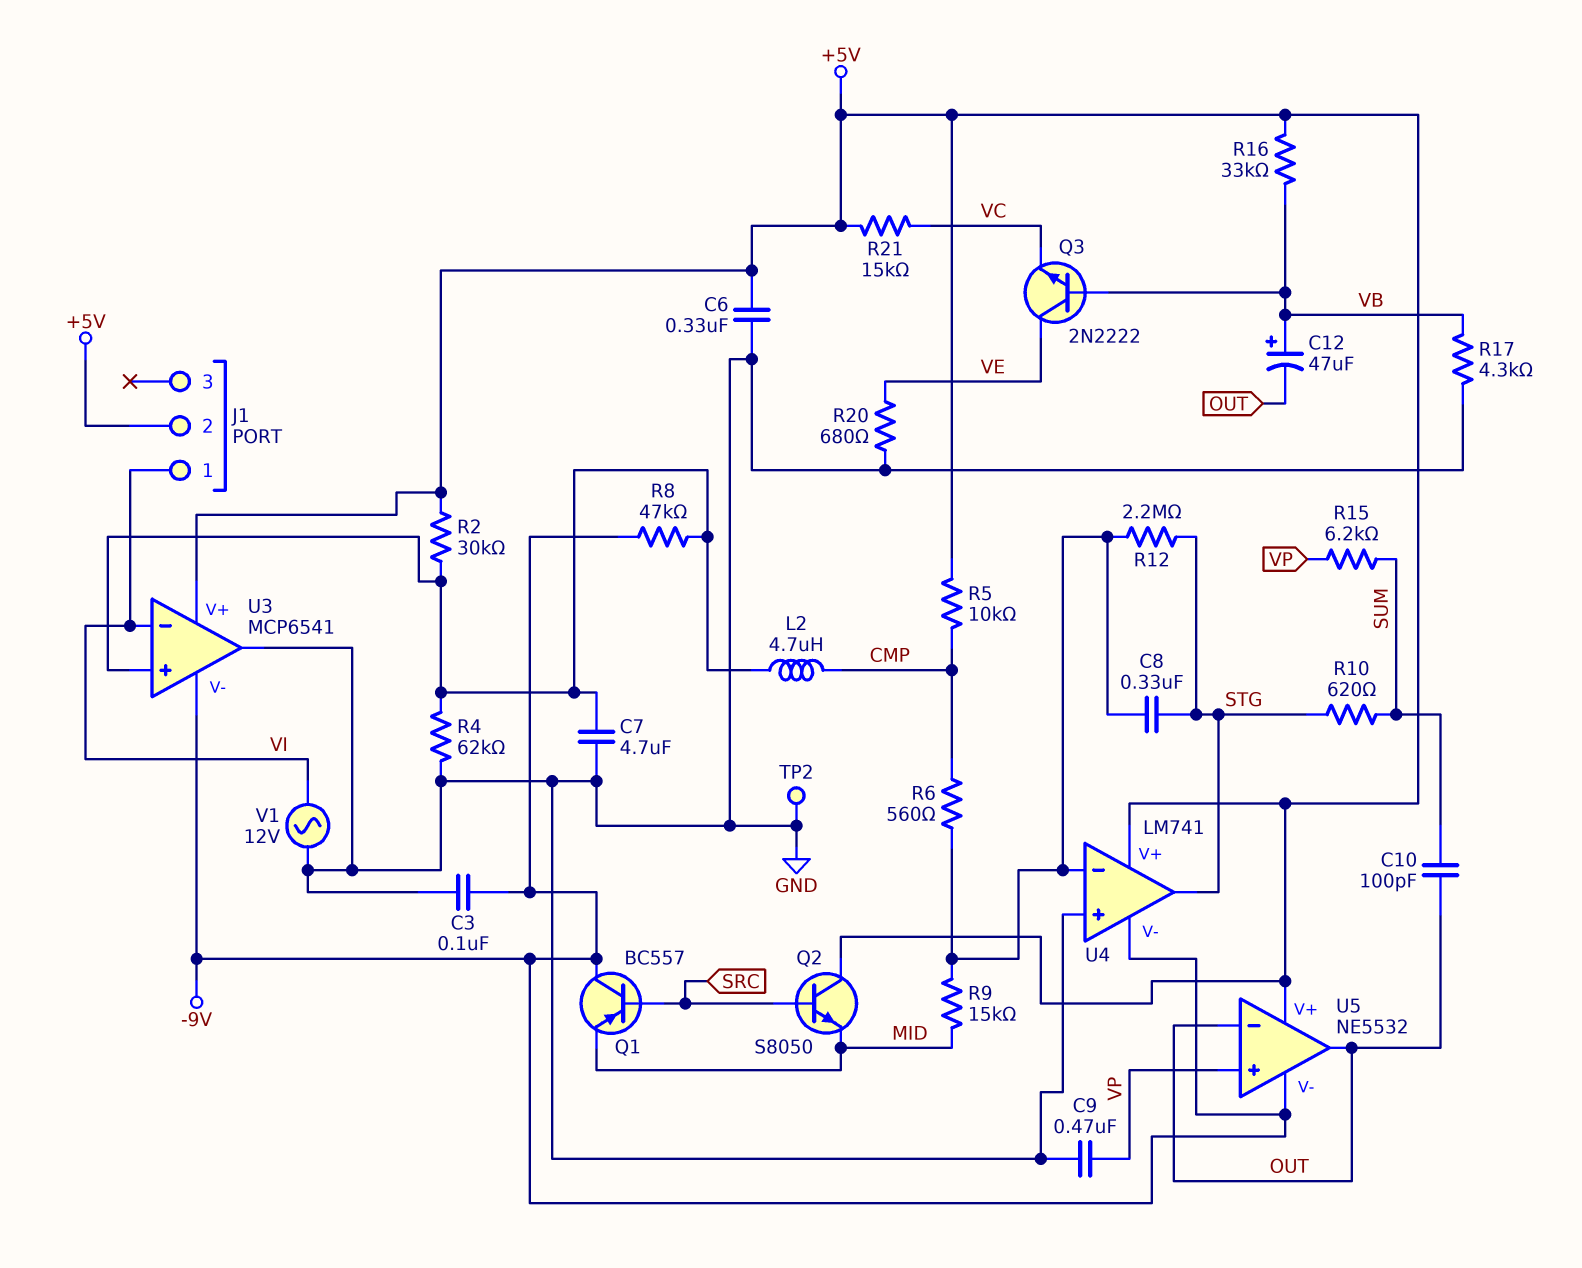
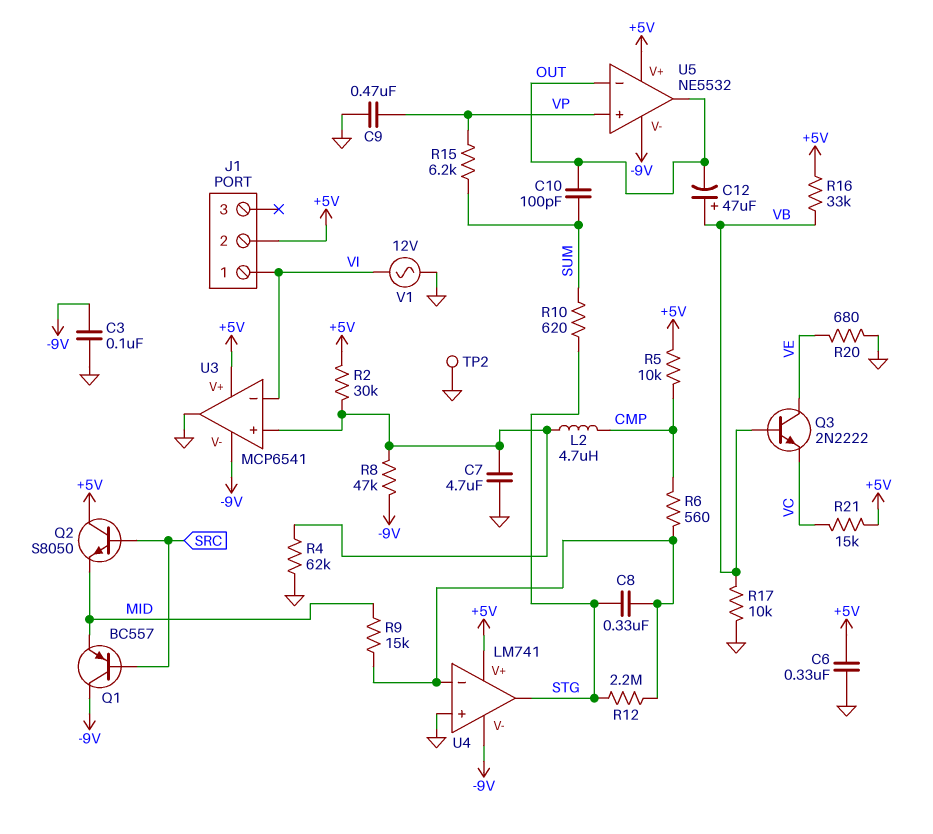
R17: 4.3k (GND, VB) -> 10k (GND, VB)

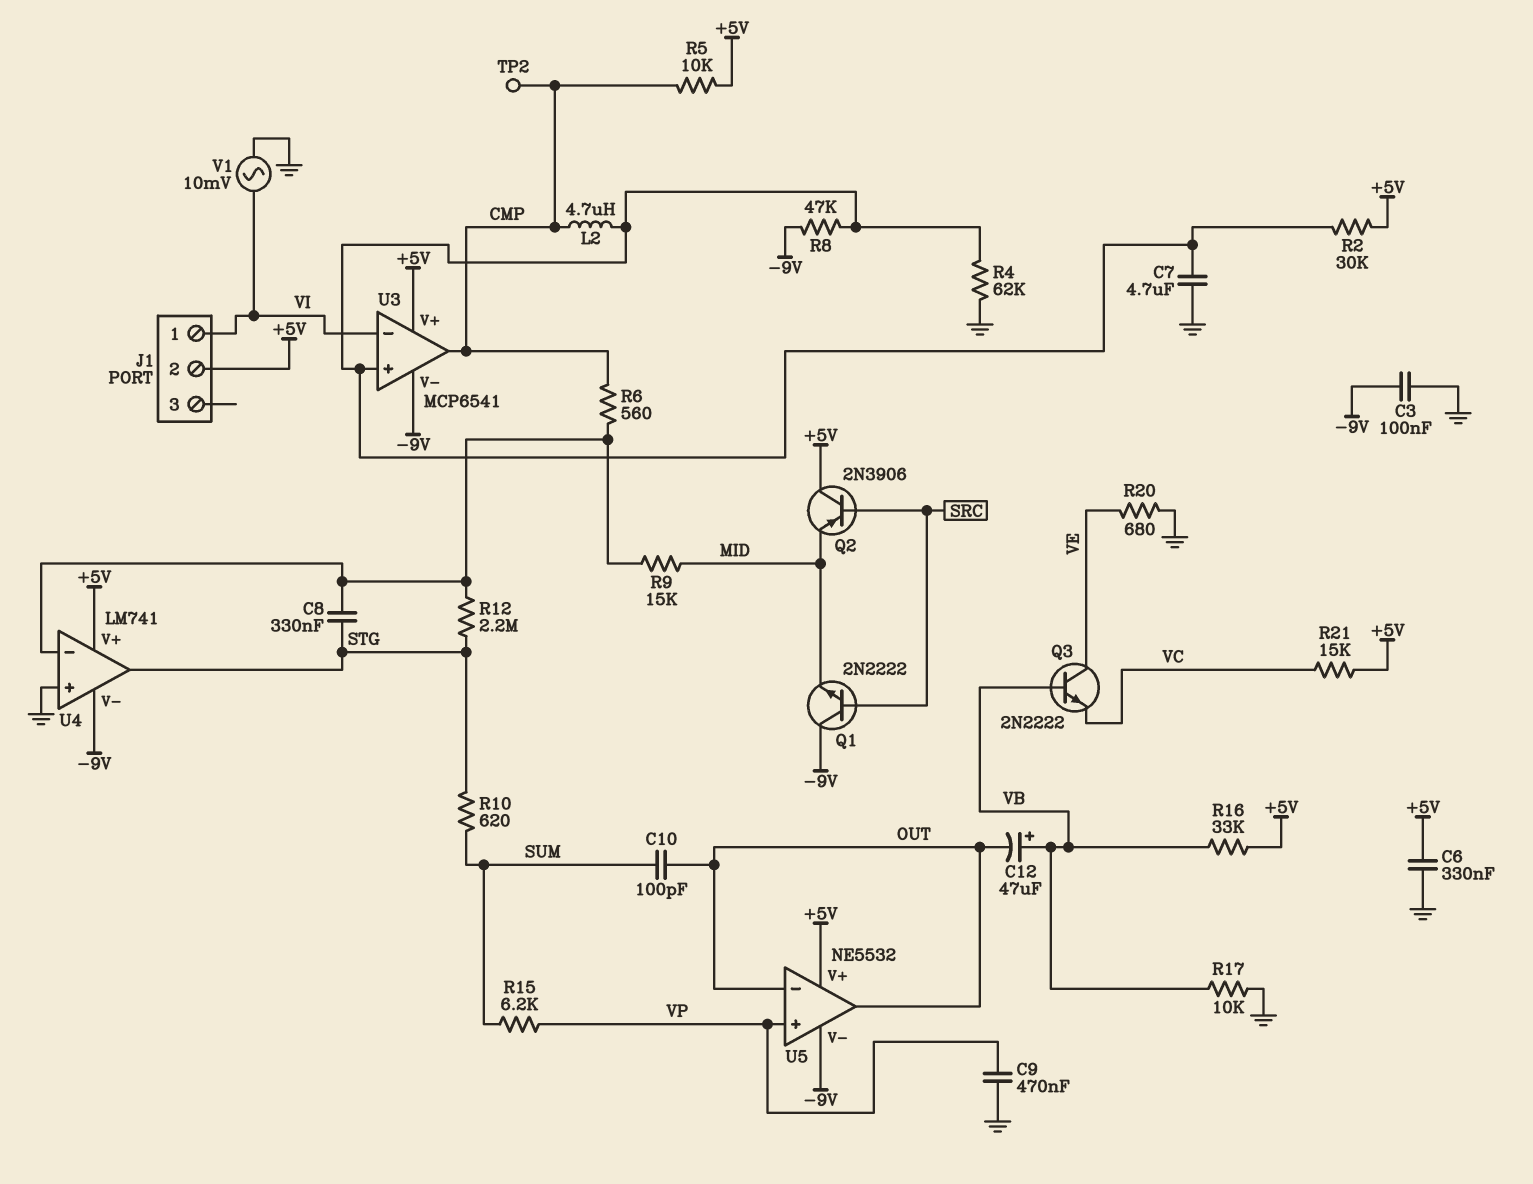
Q1: PNP BC557 (B SRC, C -9V, E MID) -> NPN 2N2222 (B SRC, C -9V, E MID)
Q2: NPN S8050 (B SRC, C +5V, E MID) -> PNP 2N3906 (B SRC, C +5V, E MID)
TP2: test point (GND) -> test point (CMP)
U3 pin out: GND -> CMP
V1: AC 12V (GND, VI) -> AC 10mV (GND, VI)

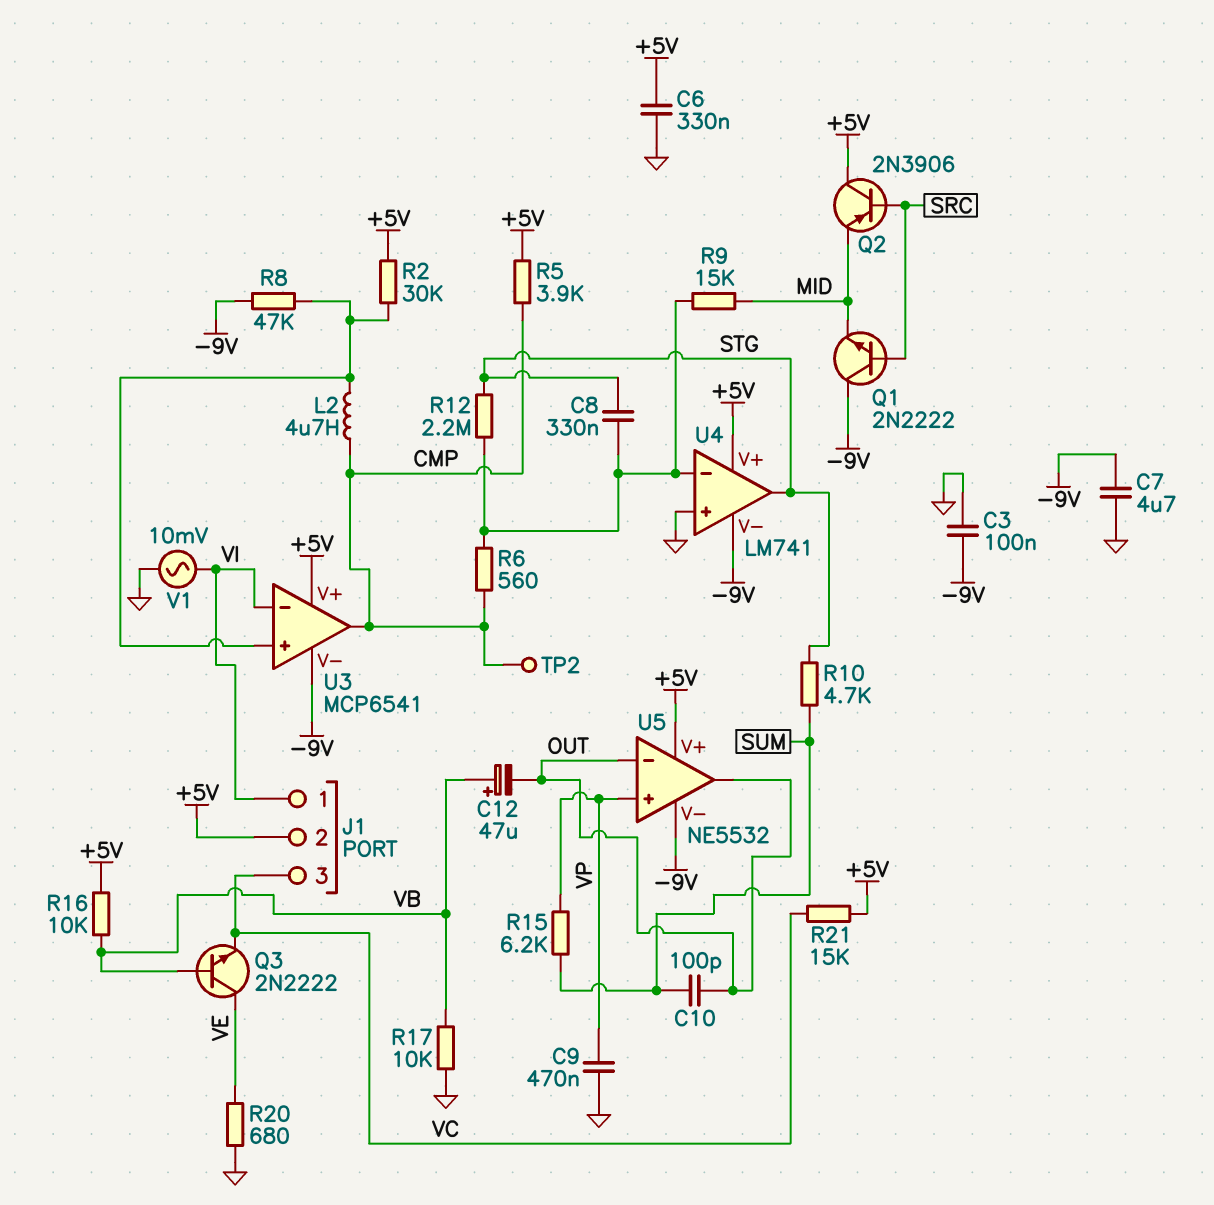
C7: 4.7uF (GND, U3/in+) -> 4.7uF (-9V, GND)
J1 pin 3: none -> VC
R4: 62k (GND, U3/in+) -> none
R5: 10k (+5V, CMP) -> 3.9k (+5V, CMP)
R10: 620 (STG, SUM) -> 4.7k (STG, SUM)
R16: 33k (+5V, VB) -> 10k (+5V, VB)

